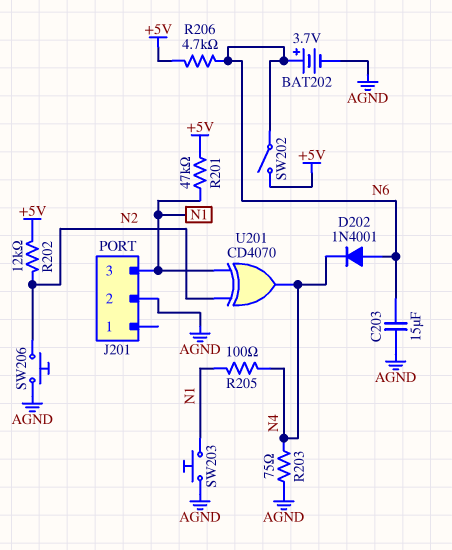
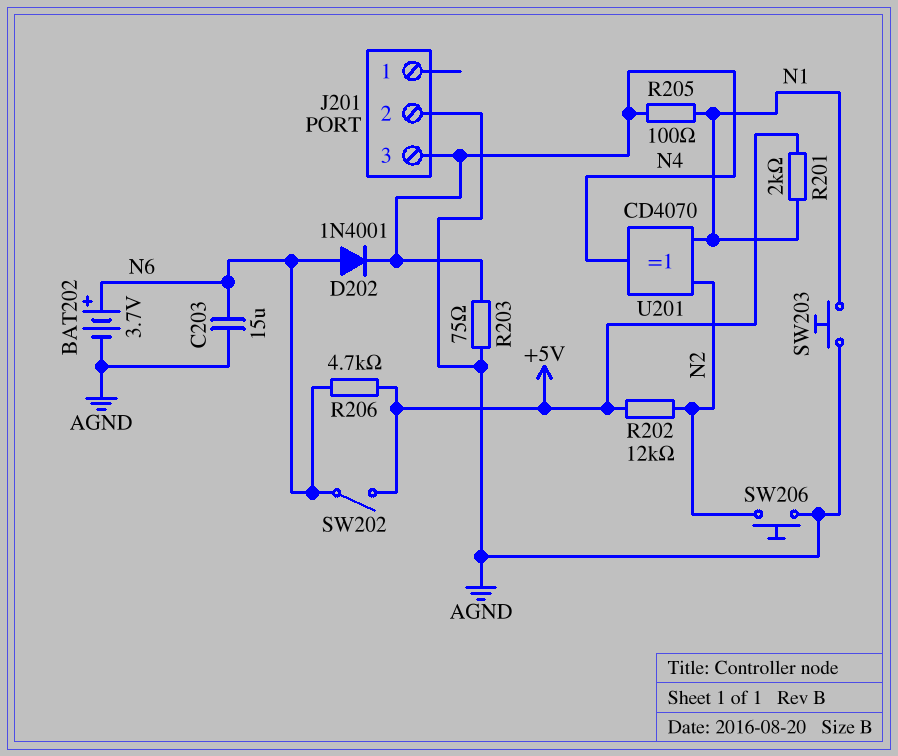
J201 pin 3: N1 -> N4
R201: 47k (+5V, N1) -> 2k (+5V, N1)

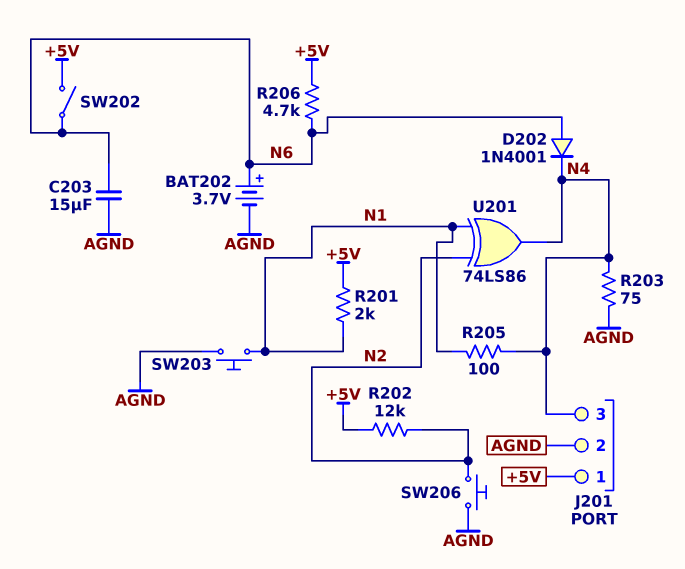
J201 pin 1: none -> +5V
U201: XOR CD4070 (in N1, in N2, out N4) -> XOR 74LS86 (in N1, in N2, out N4)

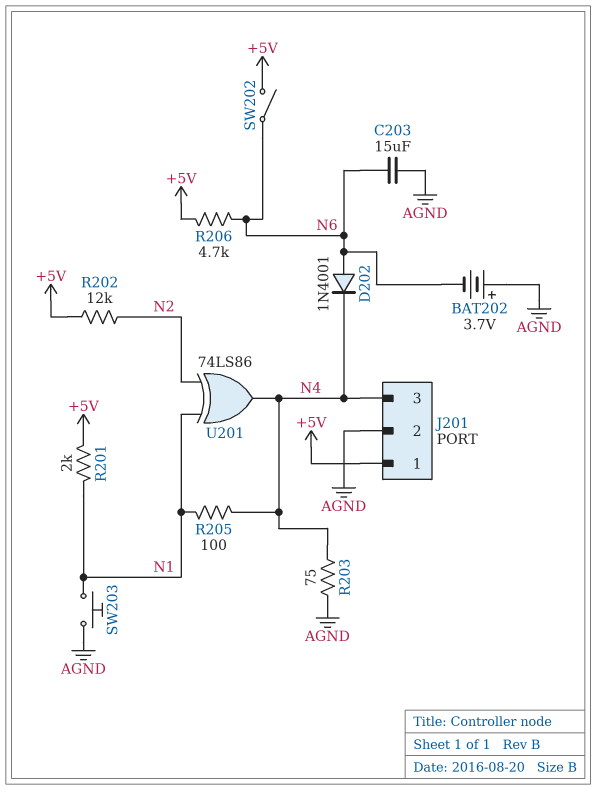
BAT202: 3.7V (plus N6, minus AGND) -> 3.7V (plus AGND, minus N6)
SW206: button (AGND, N2) -> none

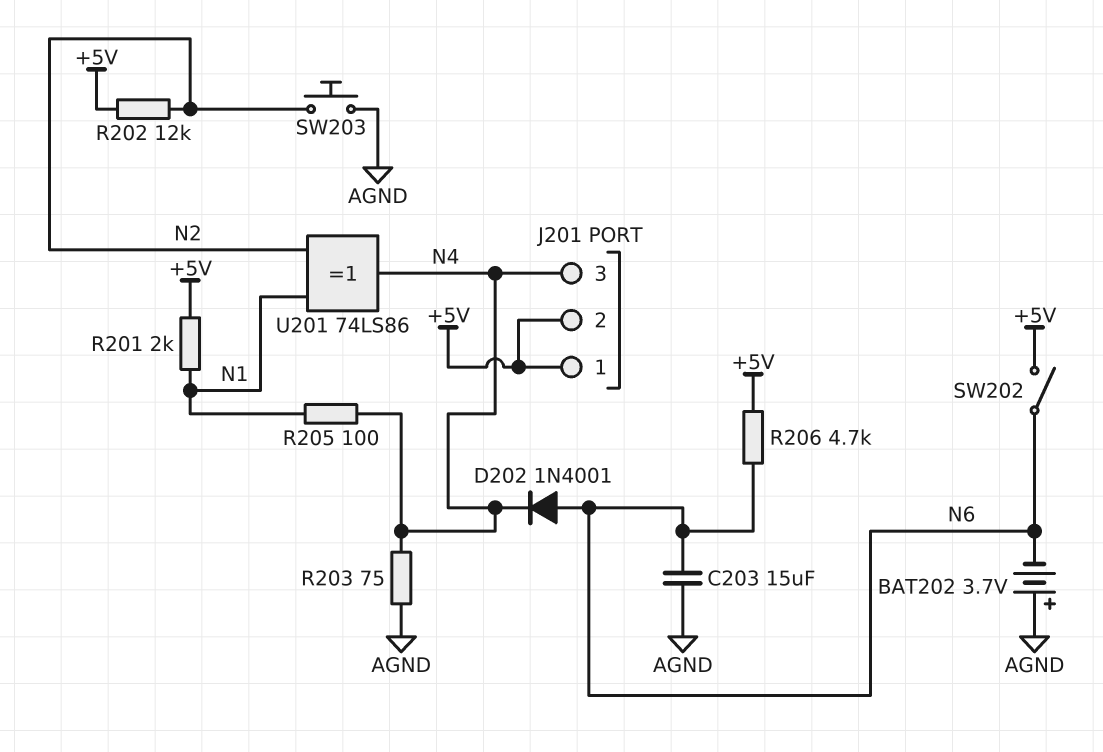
J201 pin 2: AGND -> +5V
SW203: button (AGND, N1) -> button (AGND, N2)

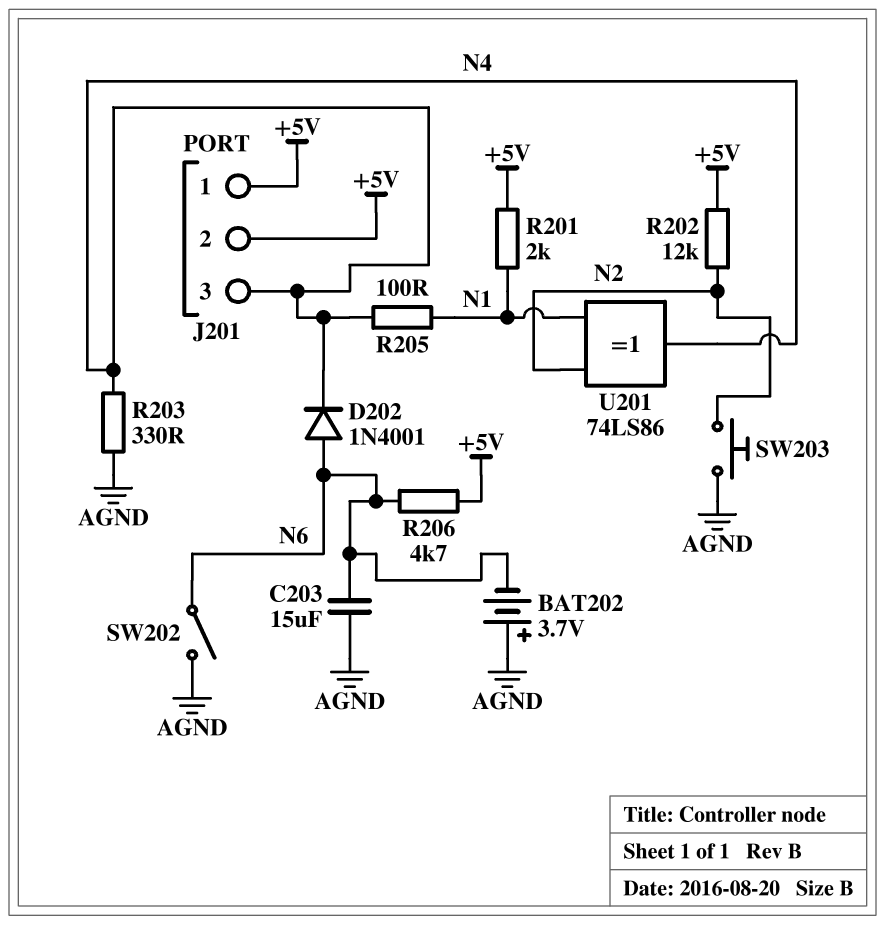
R203: 75 (AGND, N4) -> 330 (AGND, N4)
SW202: switch (+5V, N6) -> switch (AGND, N6)

